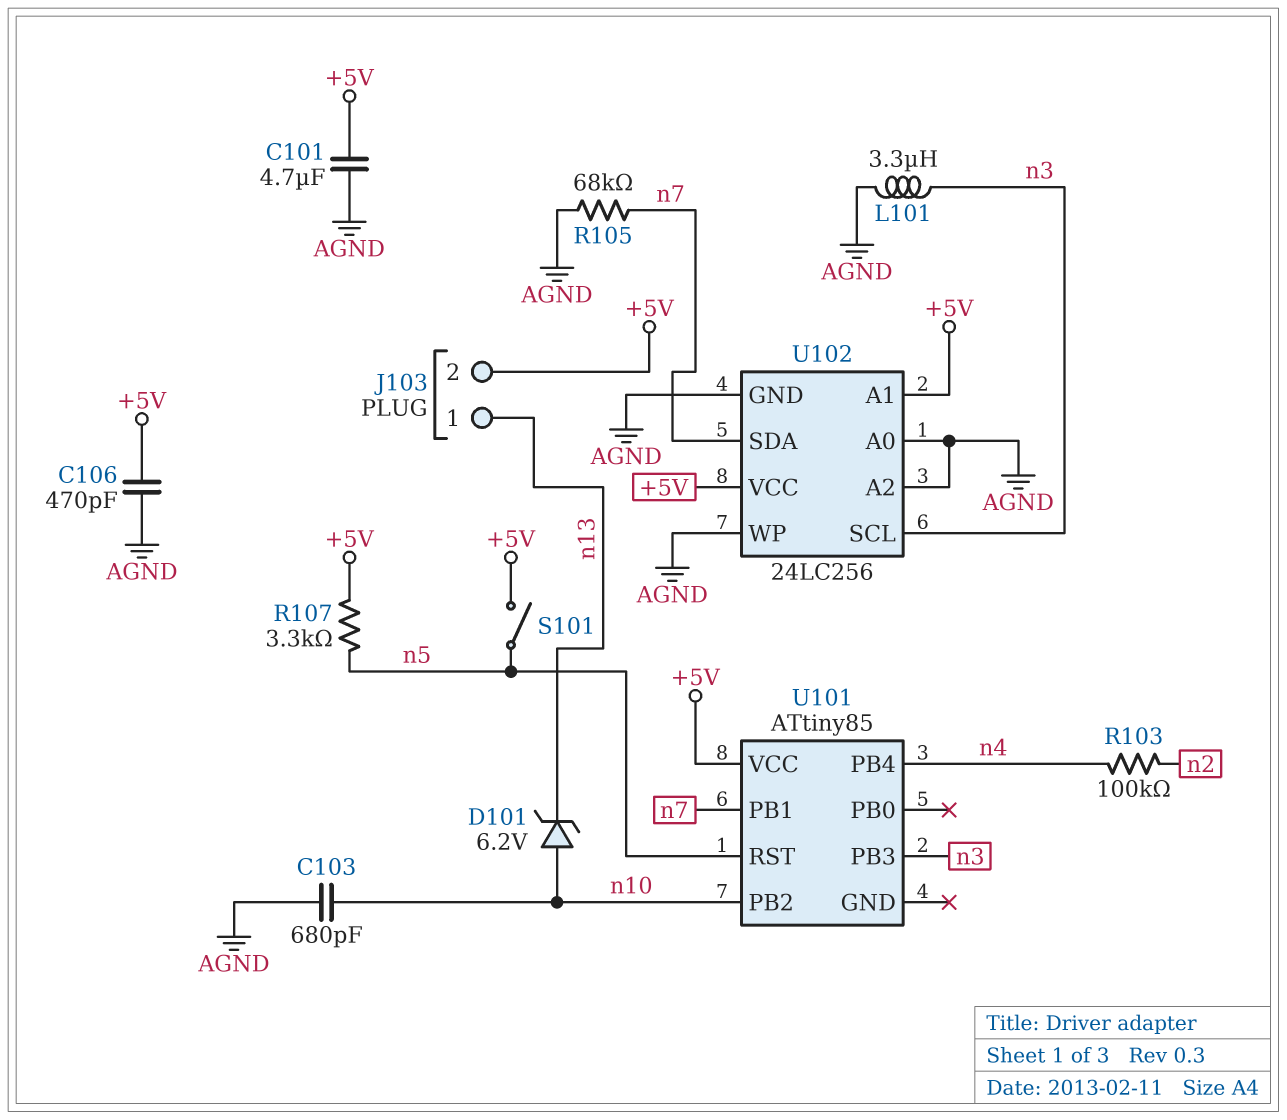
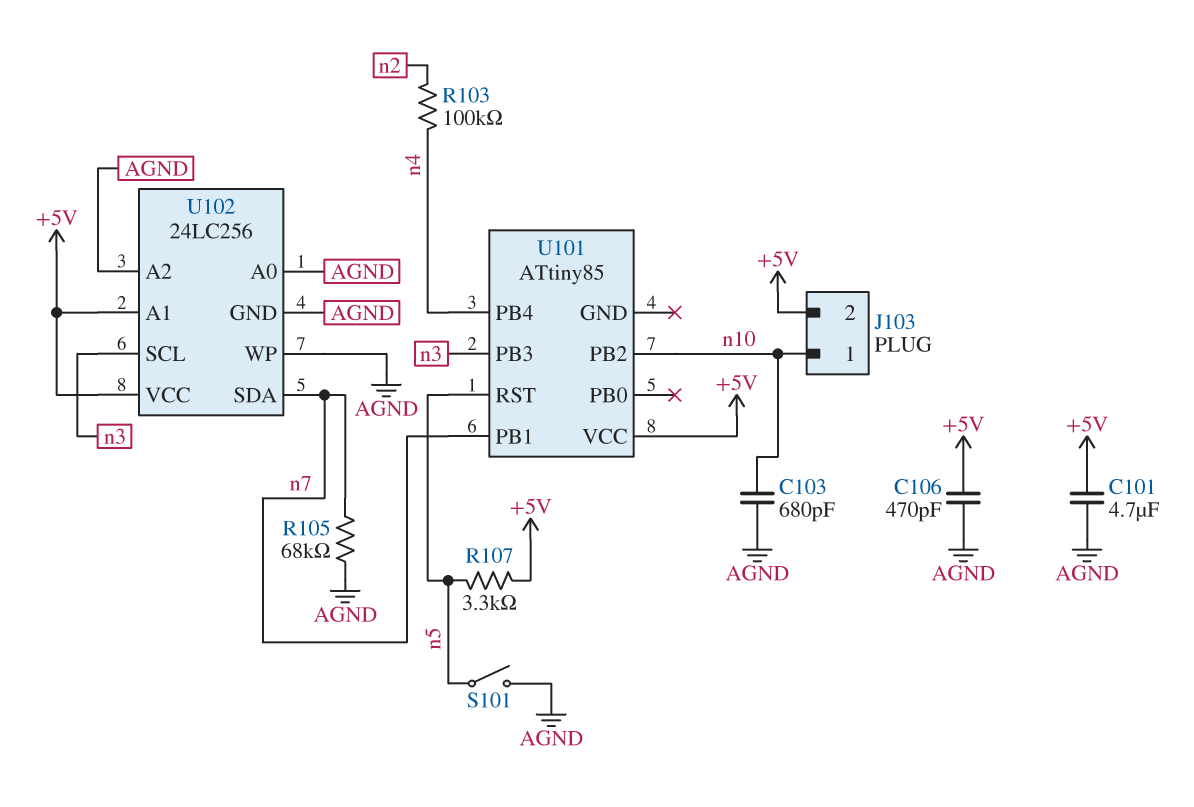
D101: zener 6.2V (A n10, K n13) -> none
J103 pin 1: n13 -> n10
L101: 3.3uH (AGND, n3) -> none
S101: switch (+5V, n5) -> switch (AGND, n5)

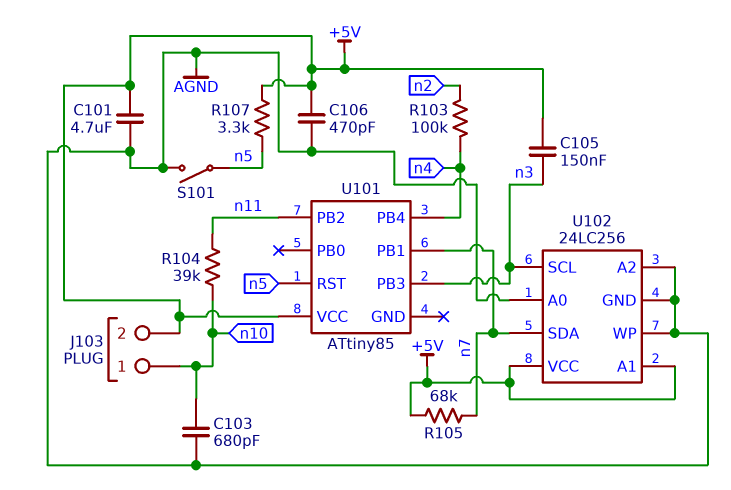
C105: none -> 150nF (+5V, n3)
R104: none -> 39k (n10, n11)
R105: 68k (AGND, n7) -> 68k (+5V, n7)
U101 pin PB2: n10 -> n11

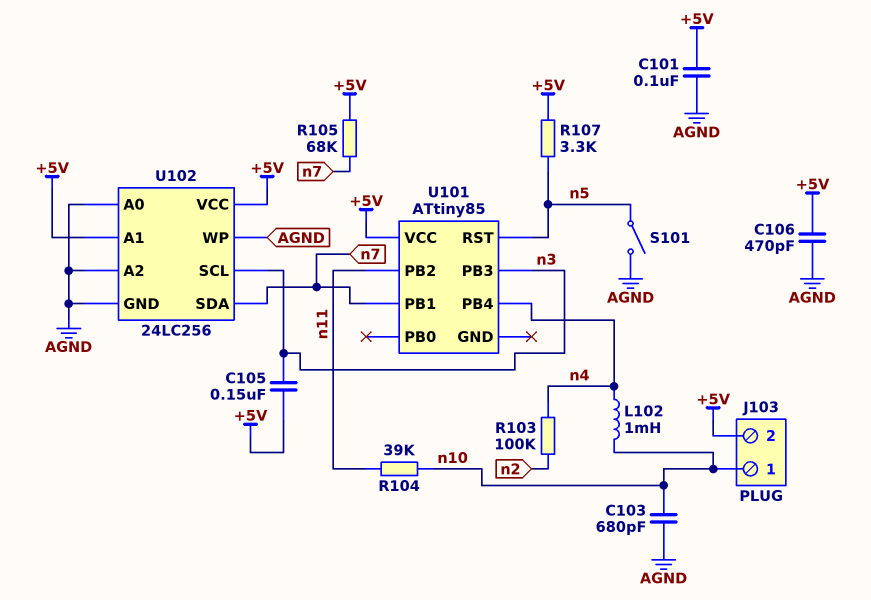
C101: 4.7uF (+5V, AGND) -> 100nF (+5V, AGND)
L102: none -> 1mH (n4, n10)

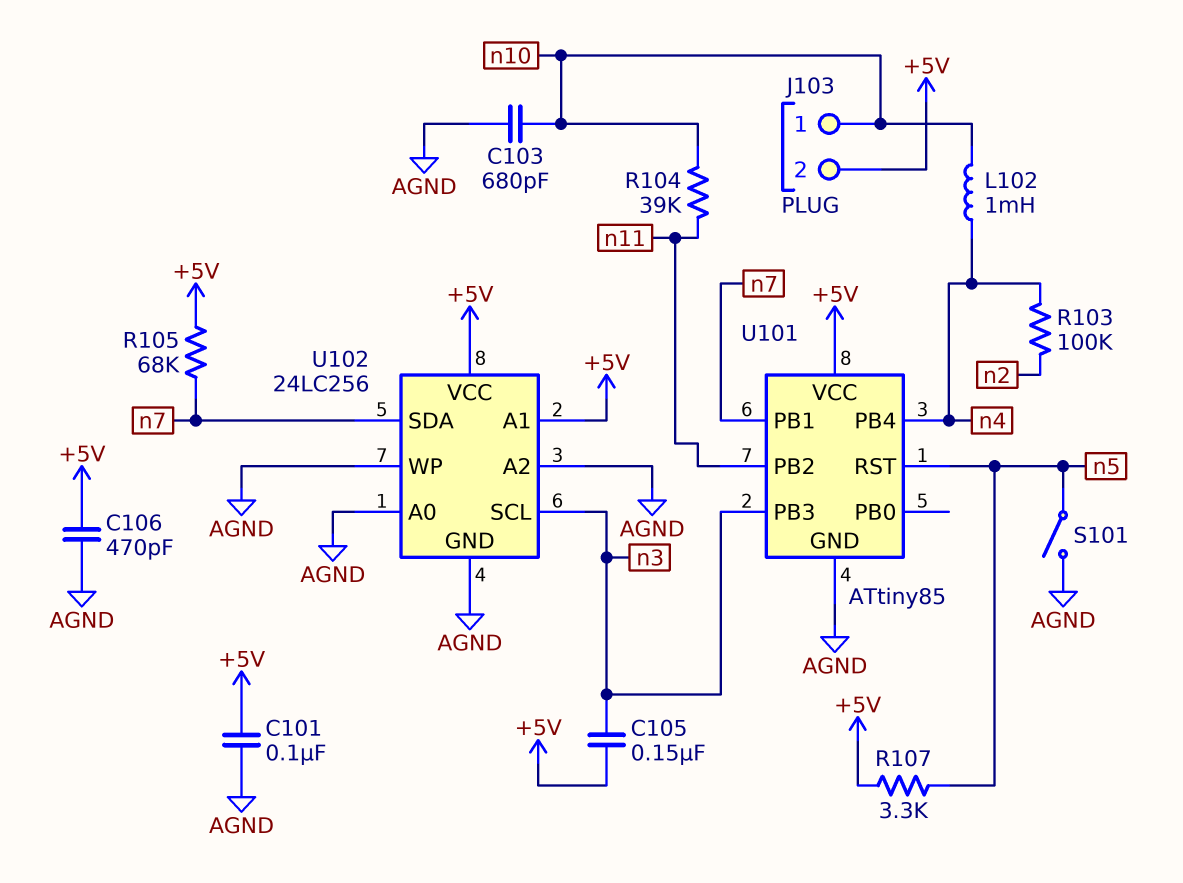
U101 pin GND: none -> AGND

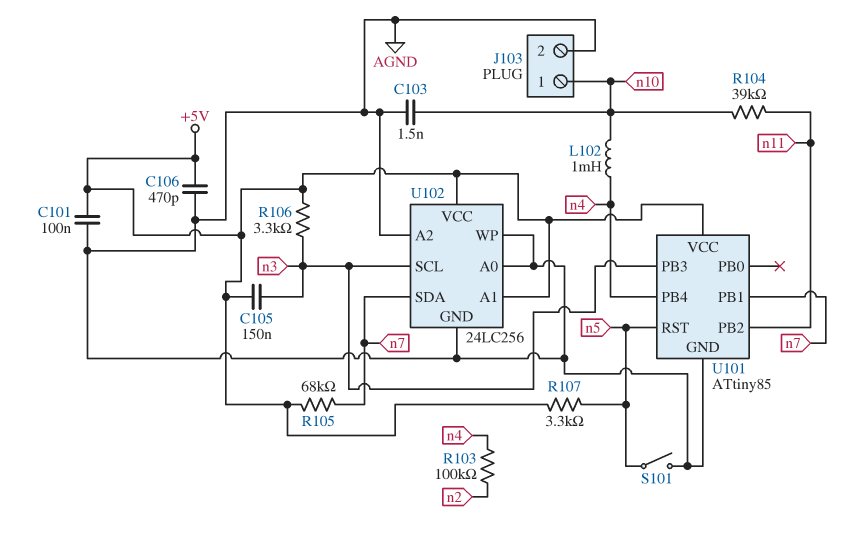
C103: 680pF (AGND, n10) -> 1.5nF (AGND, n10)
J103 pin 2: +5V -> AGND
R106: none -> 3.3k (+5V, n3)

